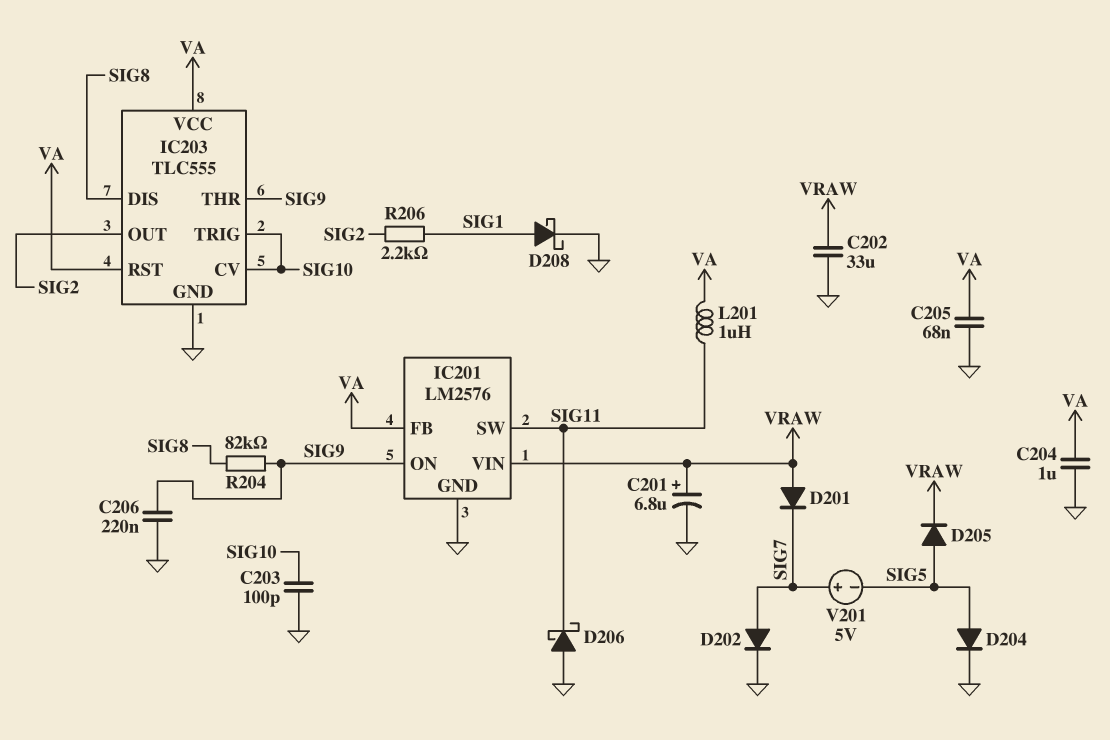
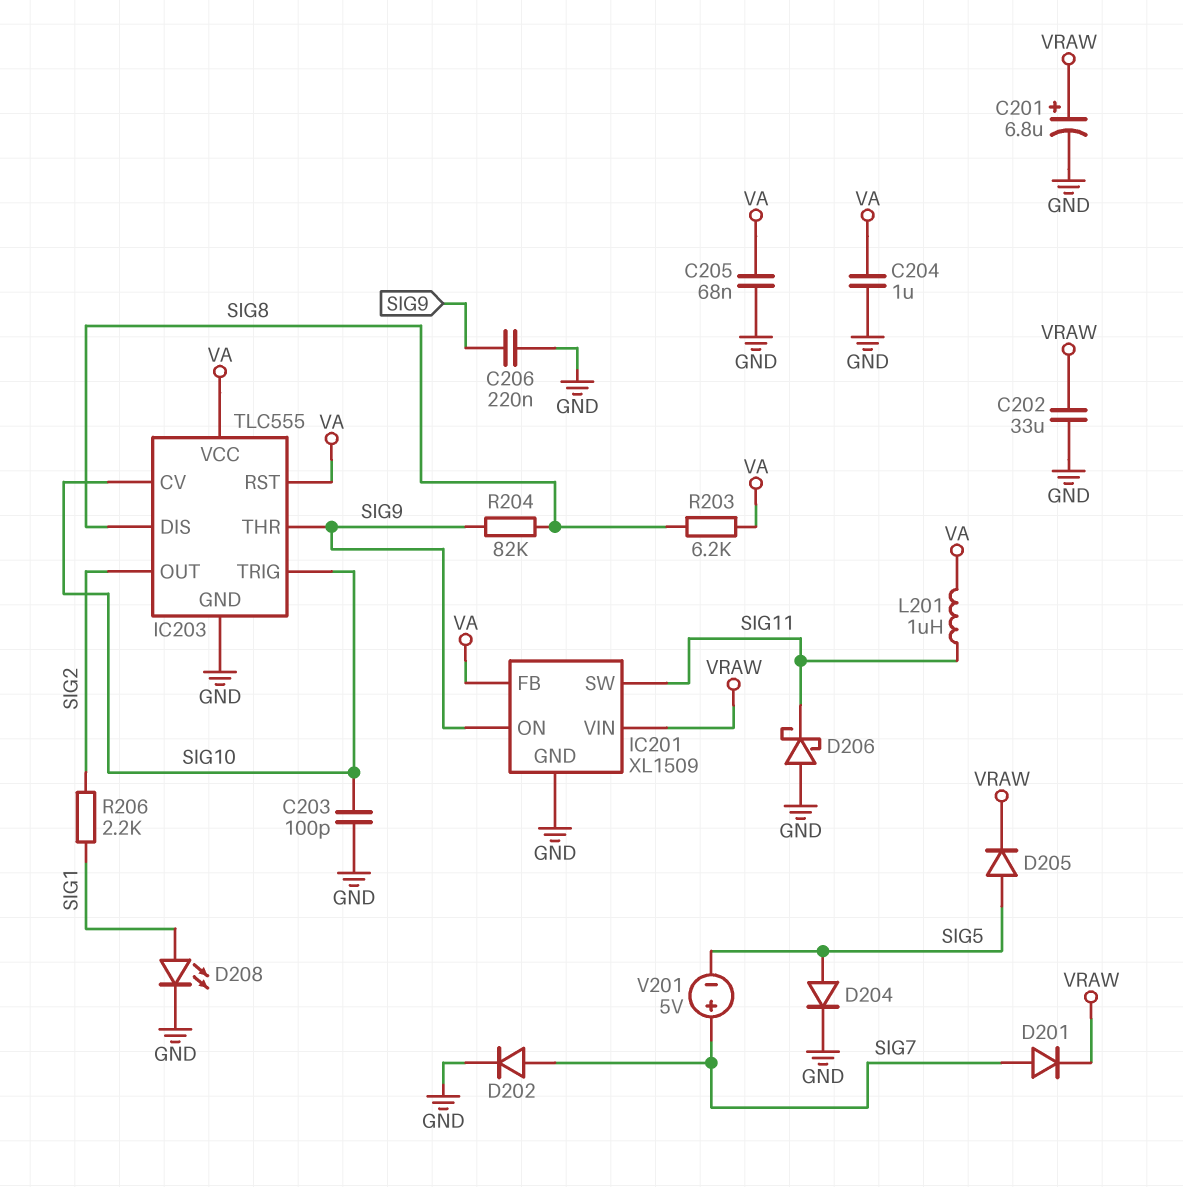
D201: diode (A VRAW, K SIG7) -> diode (A SIG7, K VRAW)
D208: schottky (A SIG1, K GND) -> LED (A SIG1, K GND)
IC201: LM2576 -> XL1509
R203: none -> 6.2k (SIG8, VA)

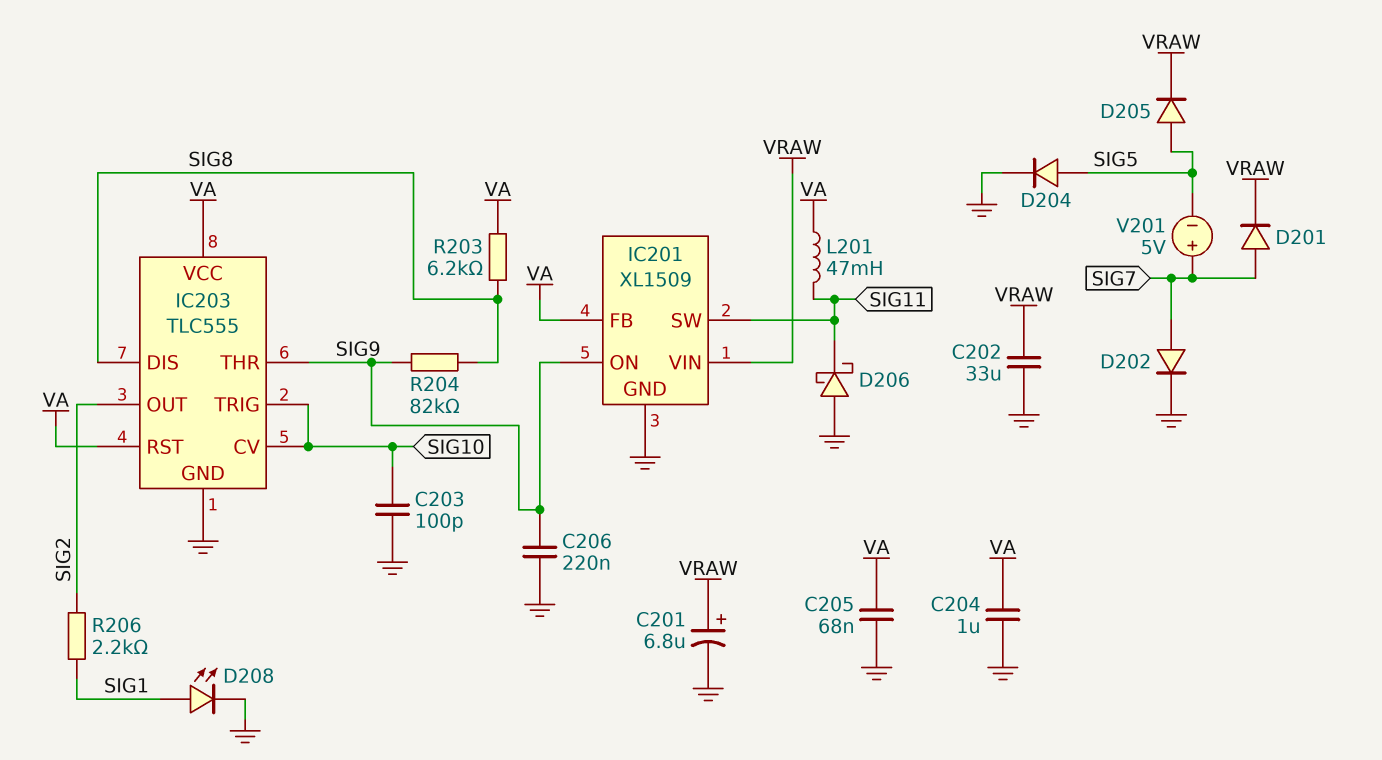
L201: 1uH (SIG11, VA) -> 47mH (SIG11, VA)

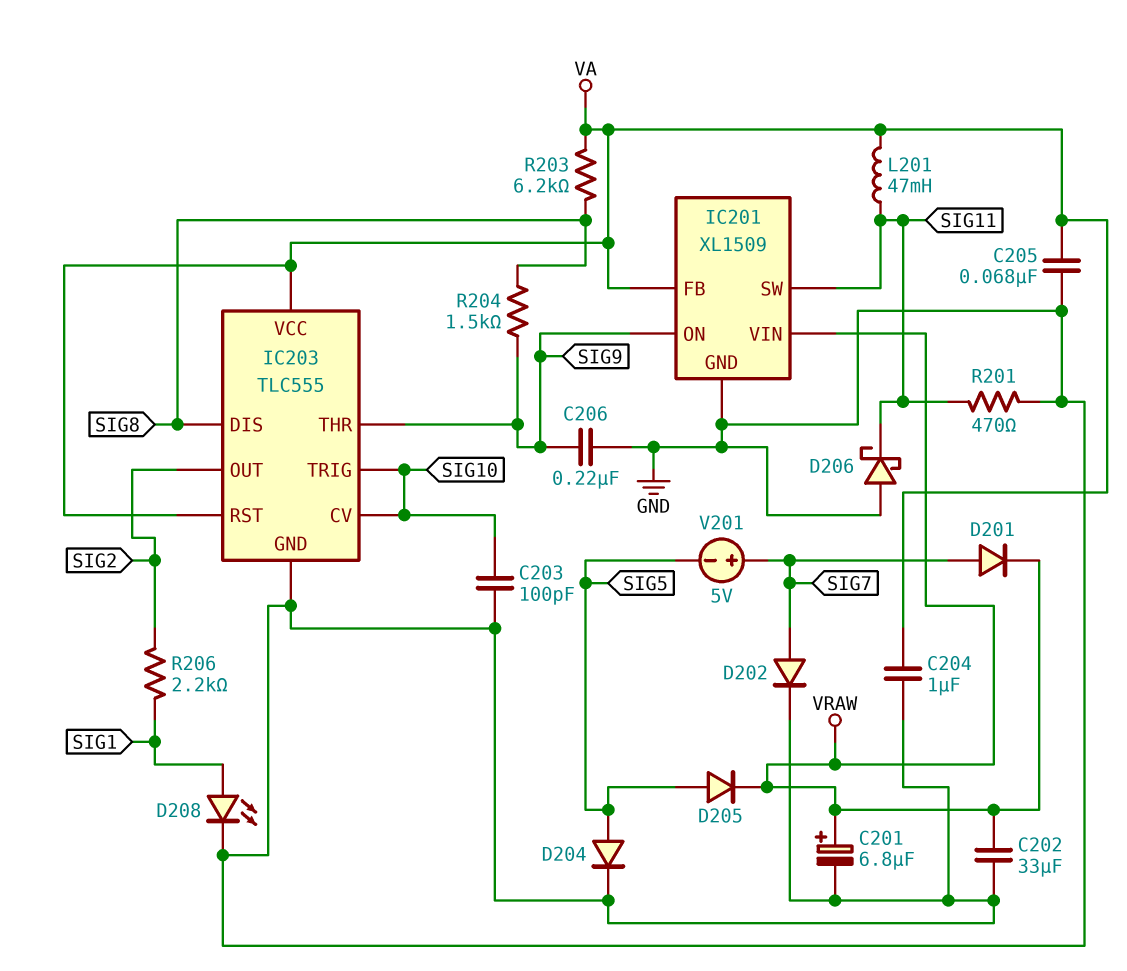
R201: none -> 470 (GND, SIG11)
R204: 82k (SIG8, SIG9) -> 1.5k (SIG8, SIG9)

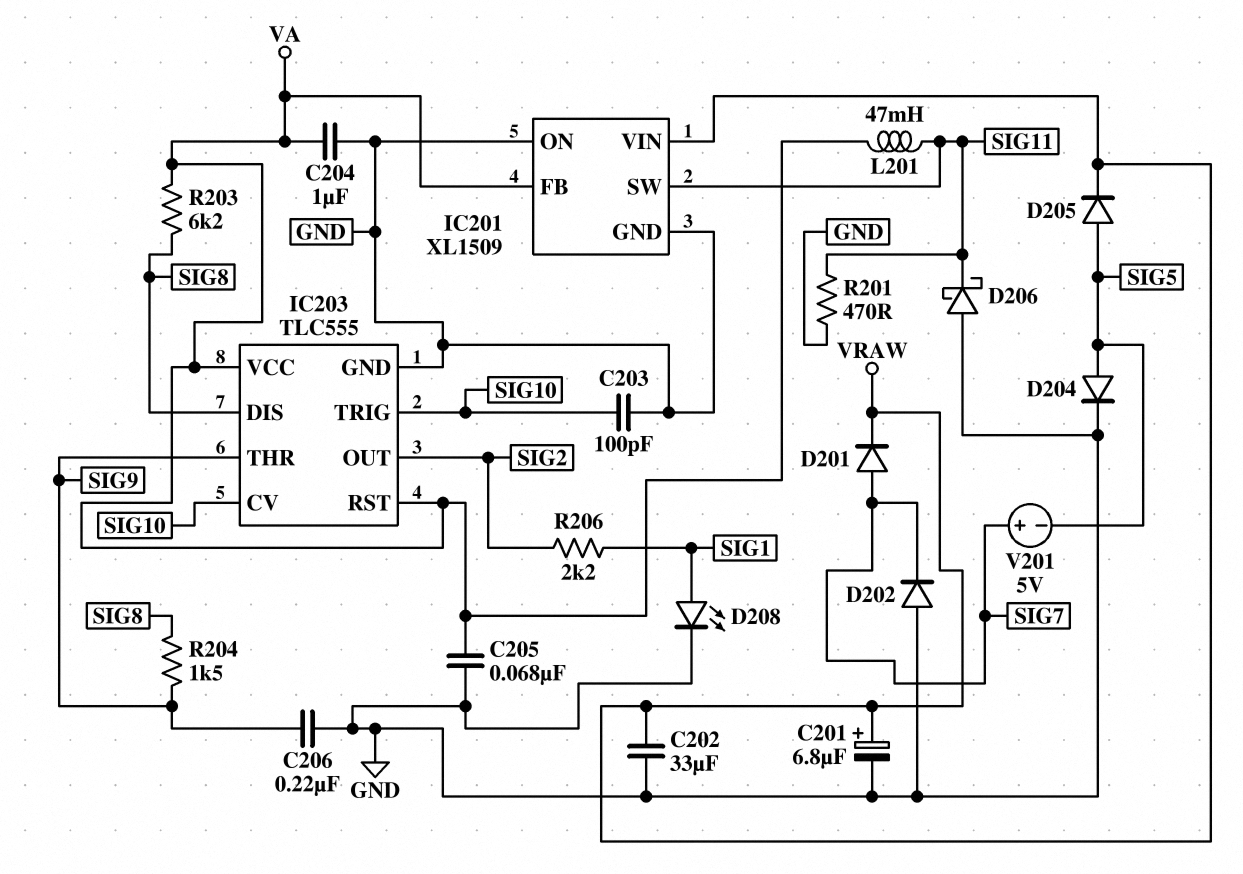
D202: diode (A SIG7, K GND) -> diode (A GND, K SIG7)
IC201 pin ON: SIG9 -> GND

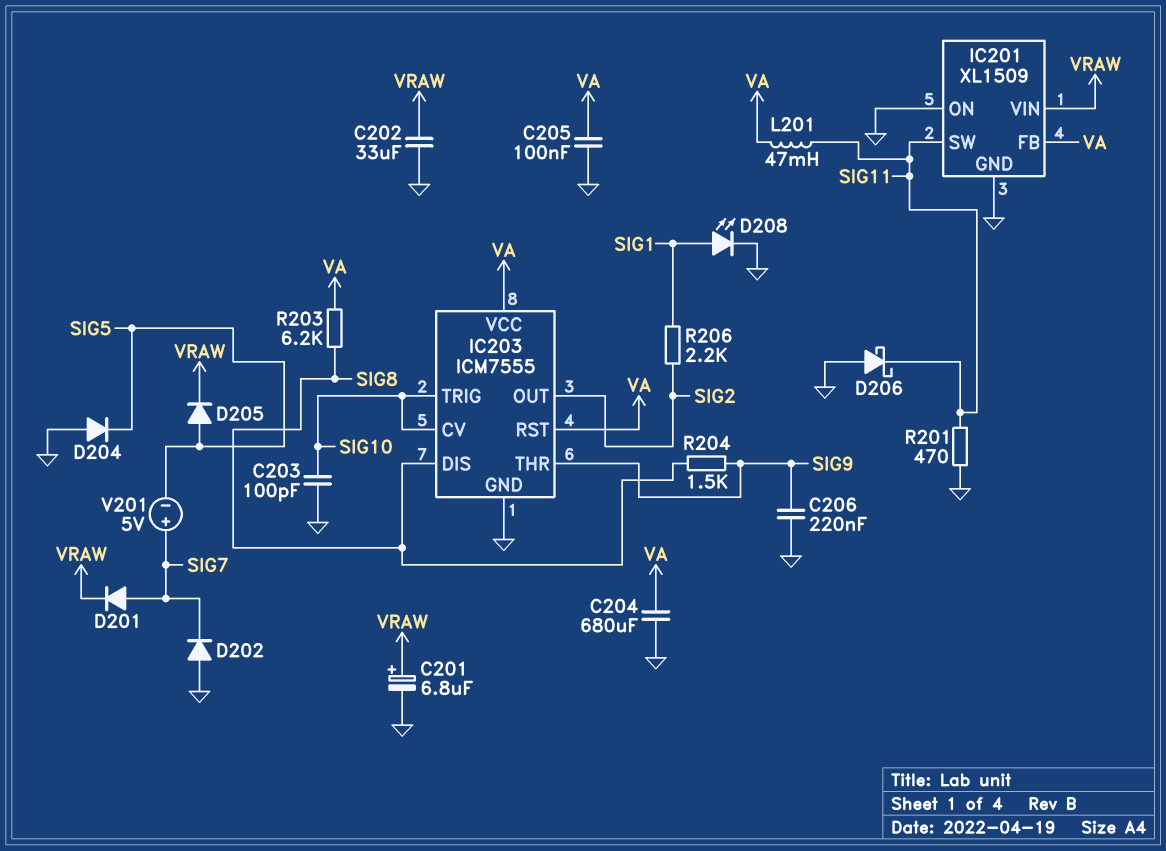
C204: 1uF (GND, VA) -> 680uF (GND, VA)
C205: 68nF (GND, VA) -> 100nF (GND, VA)
D204: diode (A SIG5, K GND) -> diode (A GND, K SIG5)
IC203: TLC555 -> ICM7555

